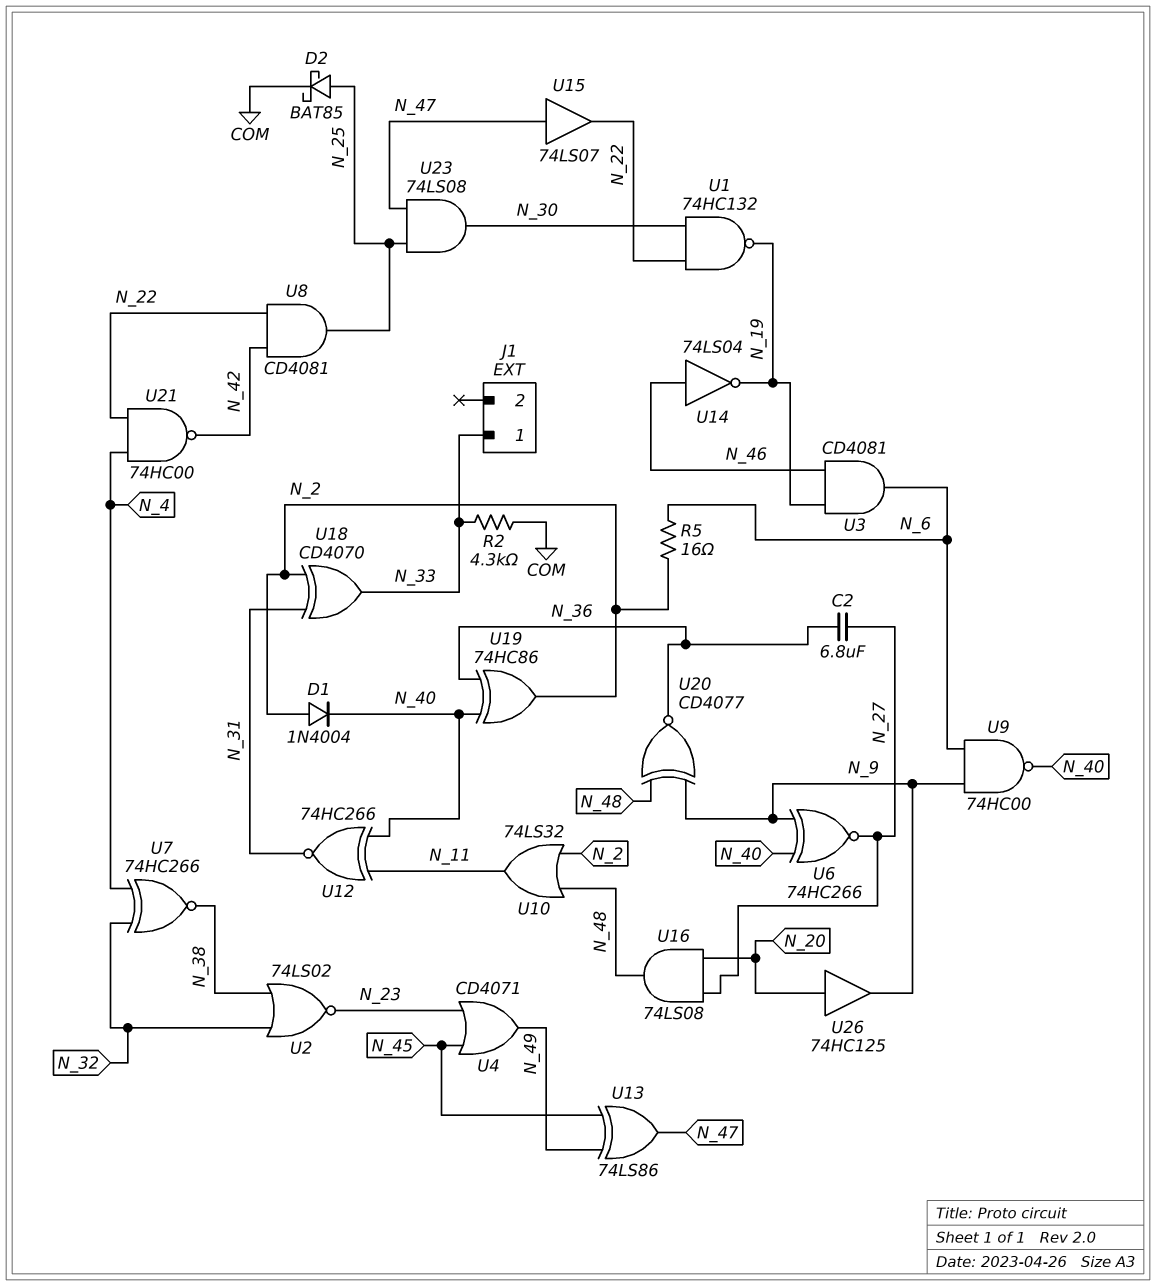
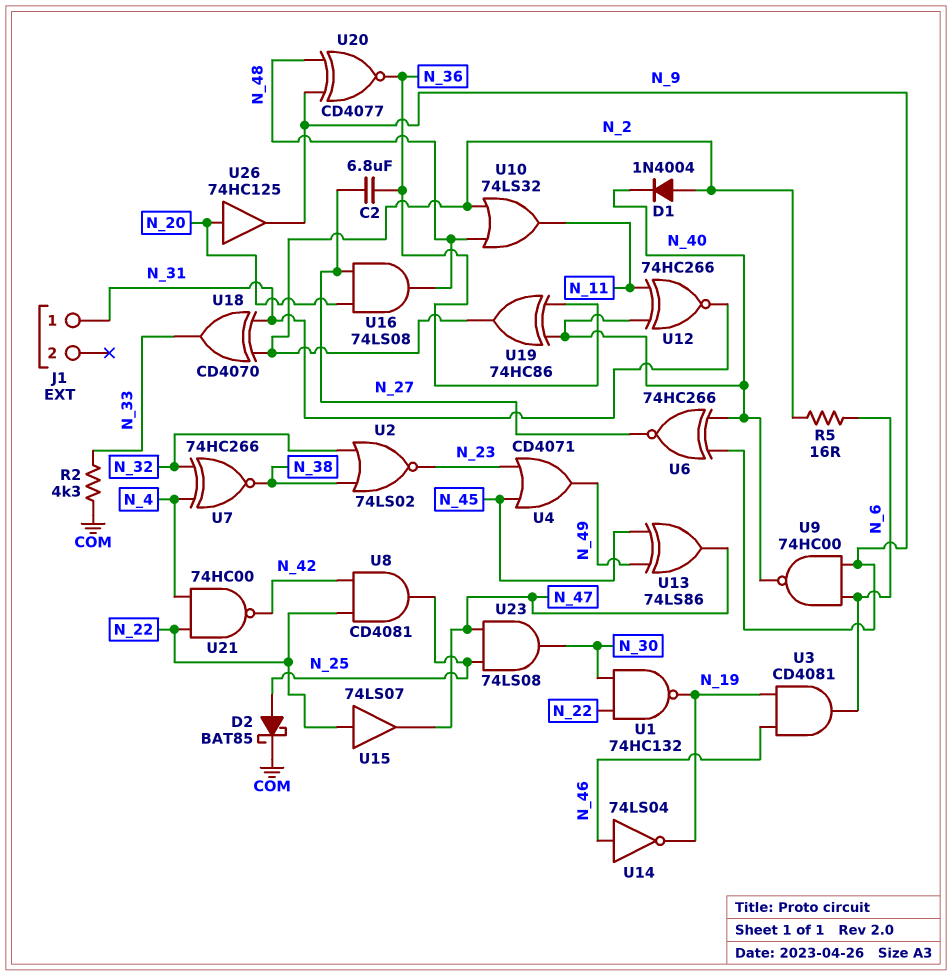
J1 pin 1: N_33 -> N_31
U15: buffer 74LS07 (in N_47, out N_22) -> buffer 74LS07 (in N_22, out N_47)

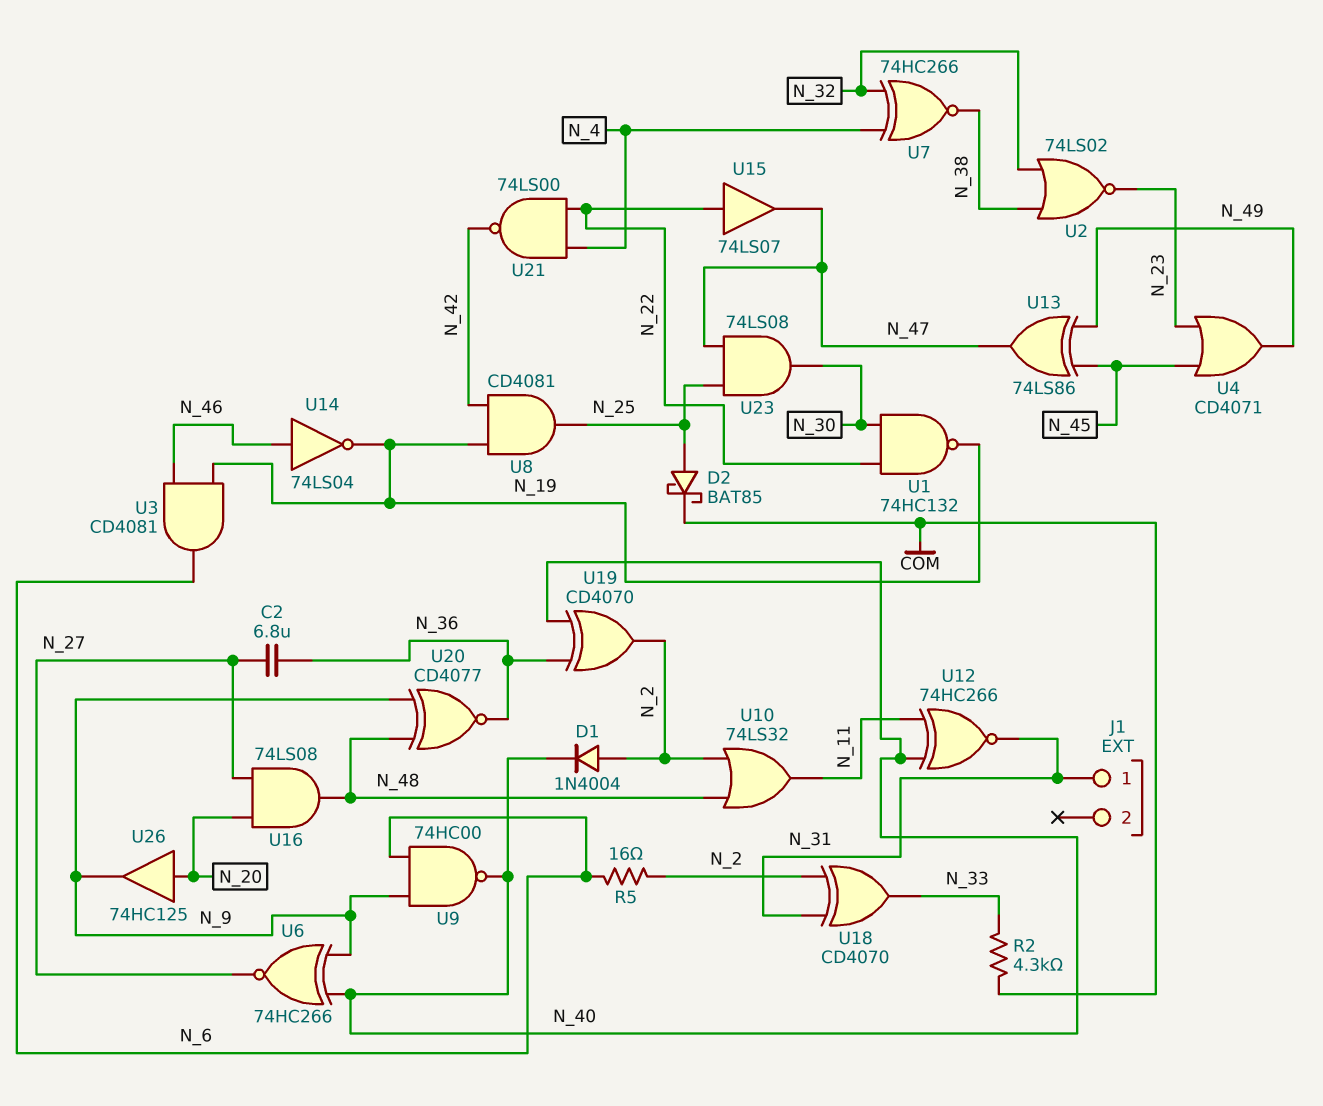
U8: AND CD4081 (in N_22, in N_42, out N_25) -> AND CD4081 (in N_19, in N_42, out N_25)
U19: XOR 74HC86 (in N_36, in N_40, out N_2) -> XOR CD4070 (in N_36, in N_40, out N_2)
U21: NAND 74HC00 (in N_4, in N_22, out N_42) -> NAND 74LS00 (in N_4, in N_22, out N_42)

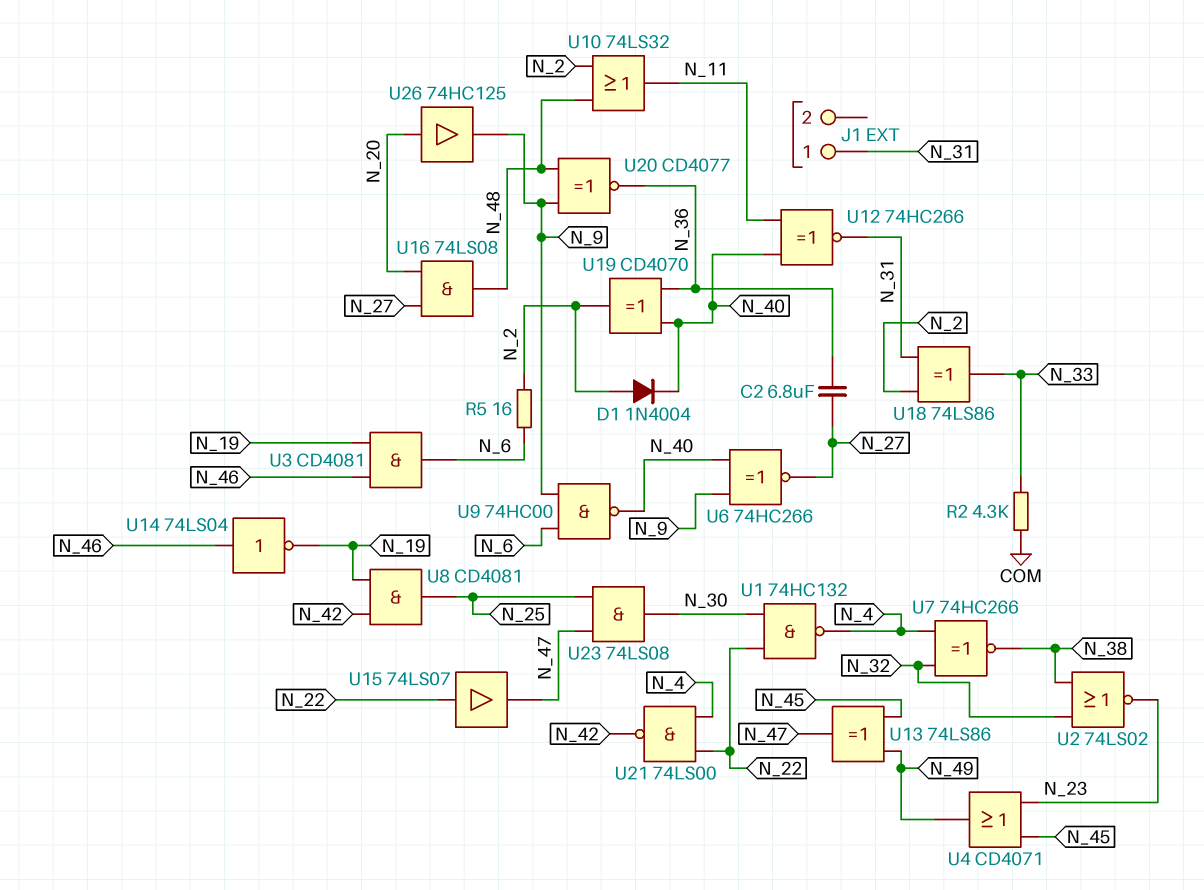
D2: schottky BAT85 (A N_25, K COM) -> none
U1: NAND 74HC132 (in N_22, in N_30, out N_19) -> NAND 74HC132 (in N_22, in N_30, out N_4)
U18: XOR CD4070 (in N_2, in N_31, out N_33) -> XOR 74LS86 (in N_2, in N_31, out N_33)

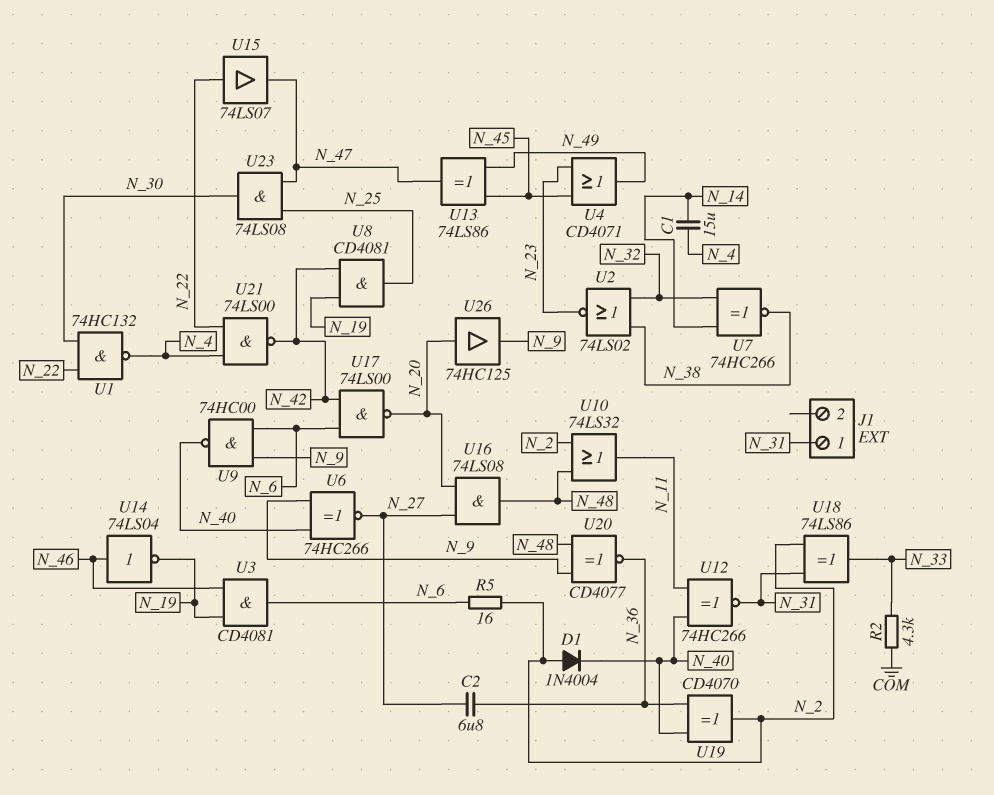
C1: none -> 15uF (N_4, N_14)
U7: XNOR 74HC266 (in N_4, in N_32, out N_38) -> XNOR 74HC266 (in N_14, in N_32, out N_38)
U17: none -> NAND 74LS00 (in N_6, in N_42, out N_20)

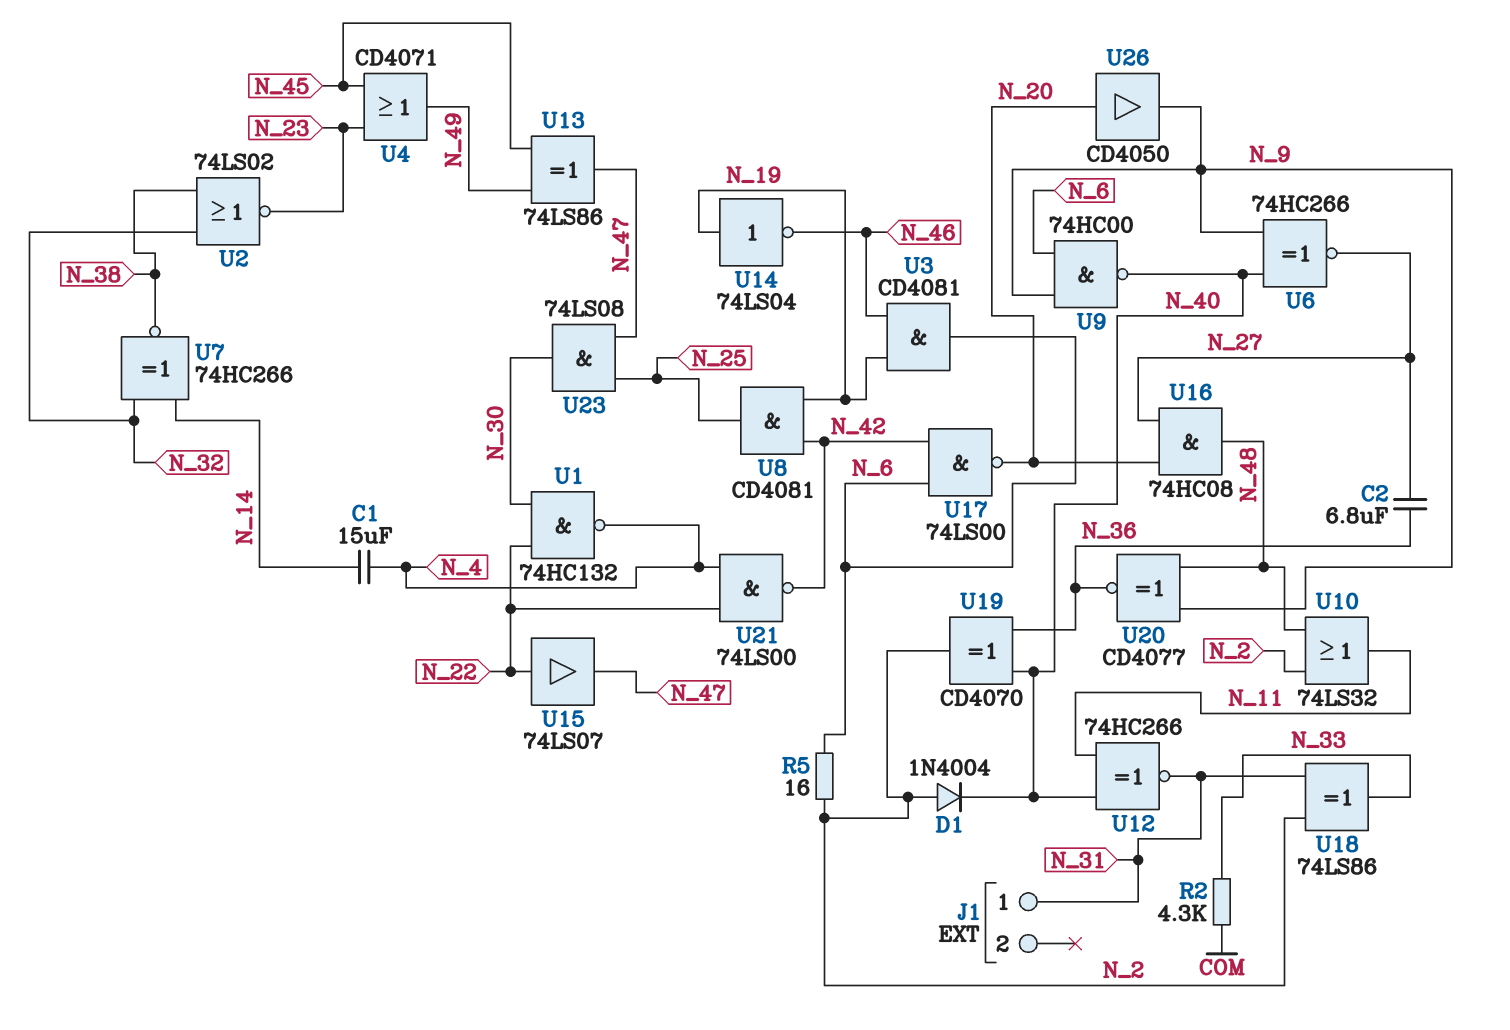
U14: NOT 74LS04 (in N_46, out N_19) -> NOT 74LS04 (in N_19, out N_46)
U16: AND 74LS08 (in N_20, in N_27, out N_48) -> AND 74HC08 (in N_20, in N_27, out N_48)
U26: buffer 74HC125 (in N_20, out N_9) -> buffer CD4050 (in N_20, out N_9)

